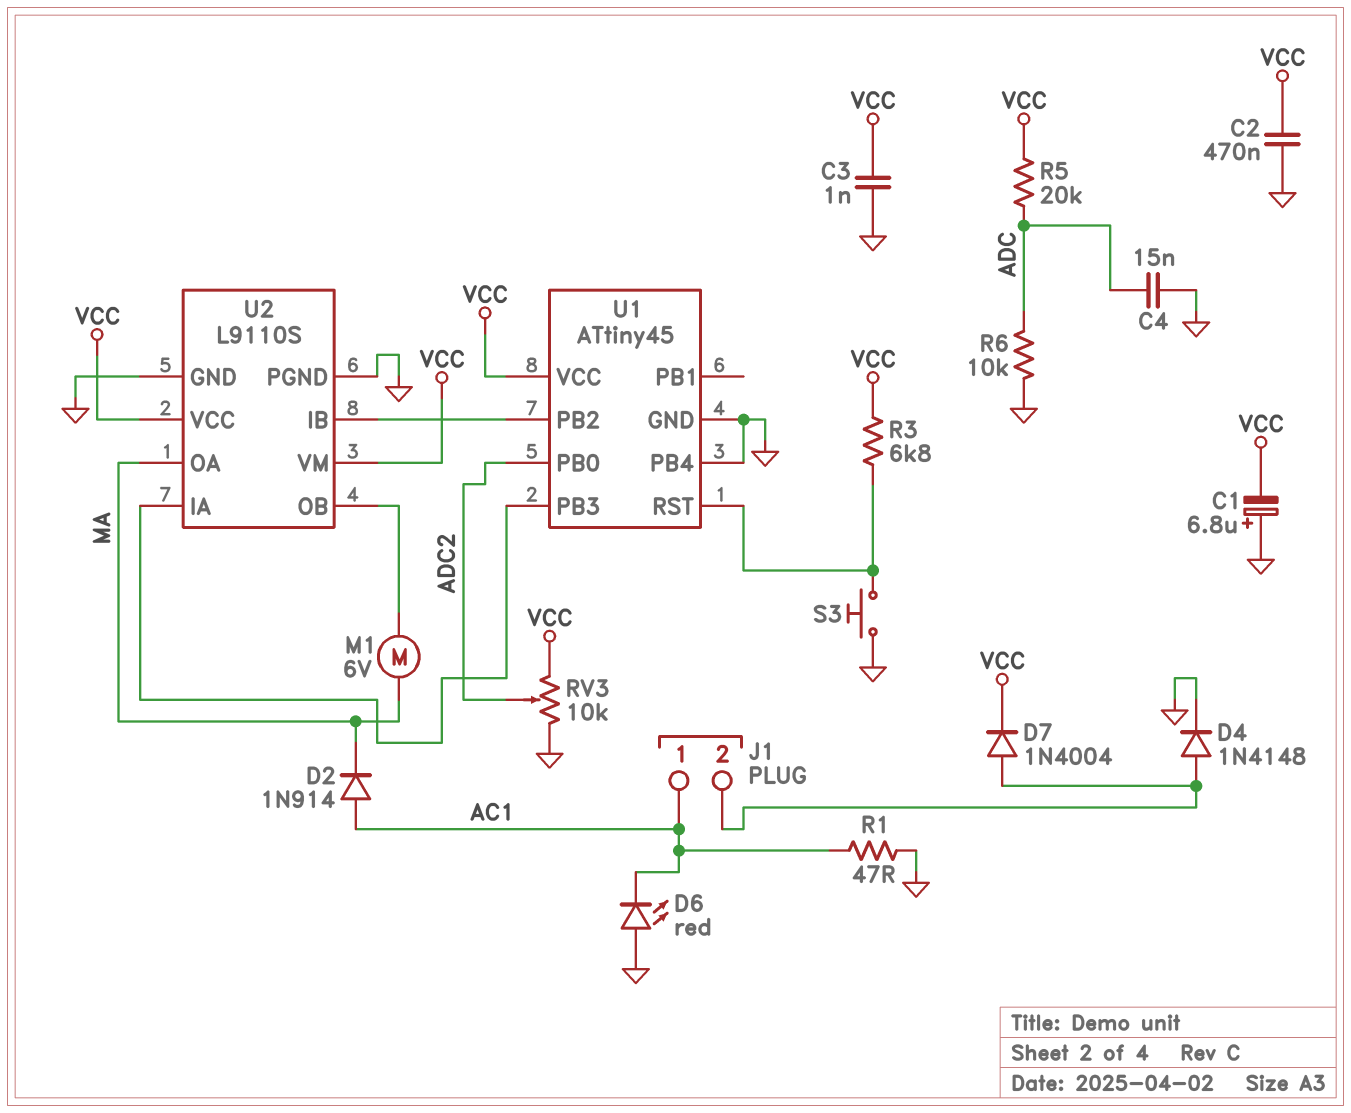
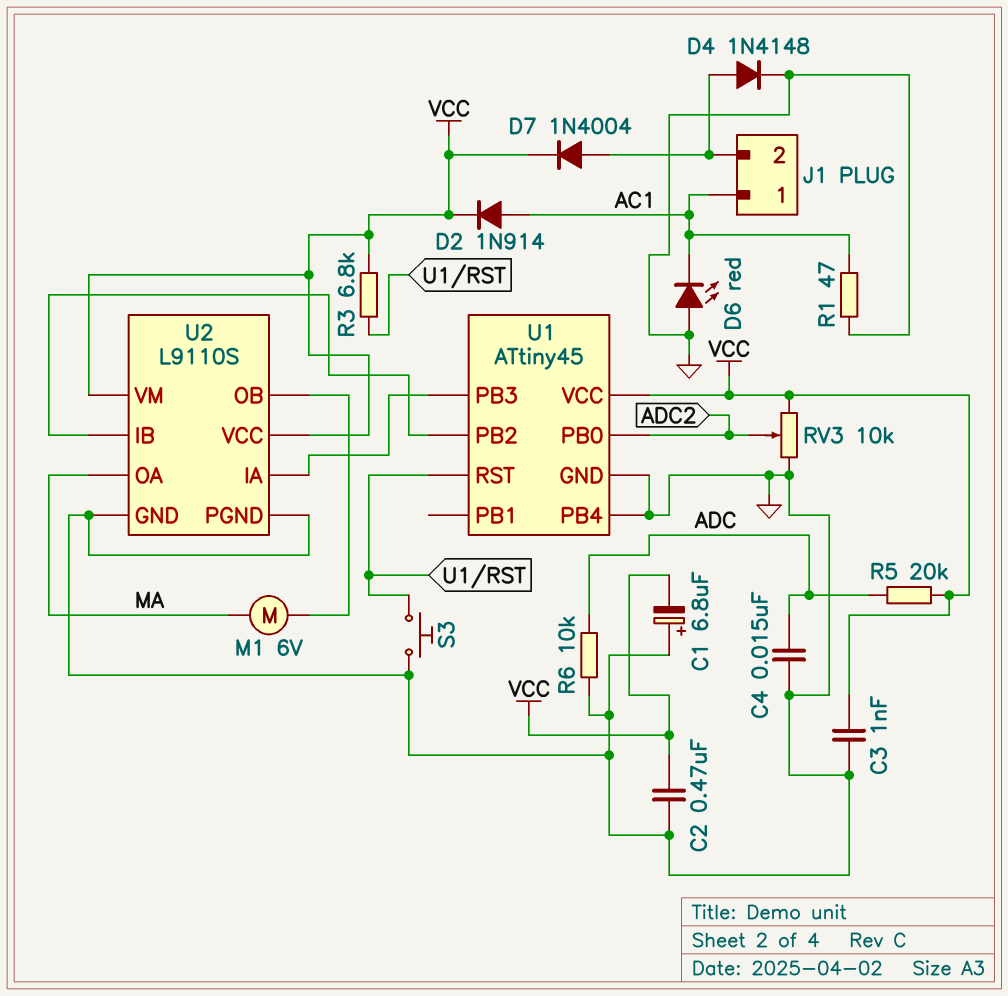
D2: diode 1N914 (A AC1, K MA) -> diode 1N914 (A AC1, K VCC)

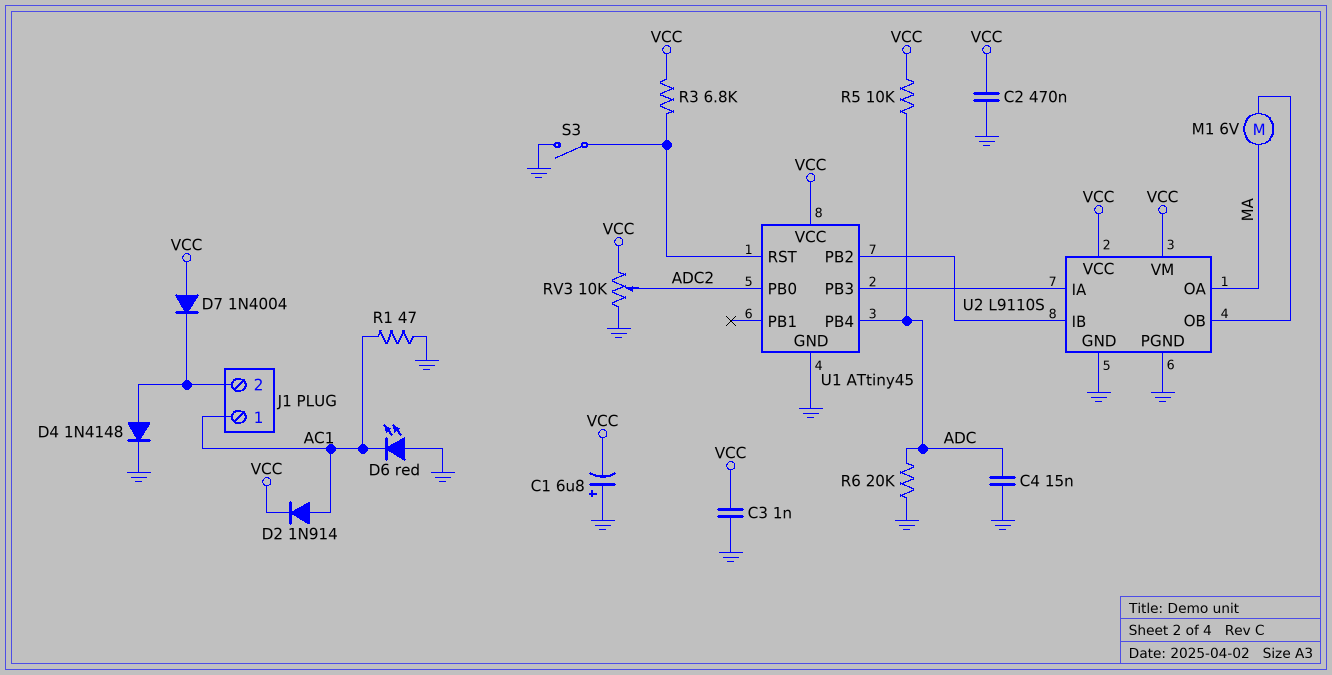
D7: diode 1N4004 (A J1/2, K VCC) -> diode 1N4004 (A VCC, K J1/2)
R5: 20k (ADC, VCC) -> 10k (ADC, VCC)
R6: 10k (ADC, GND) -> 20k (ADC, GND)
S3: button (GND, U1/RST) -> switch (GND, U1/RST)
U1 pin PB4: GND -> ADC

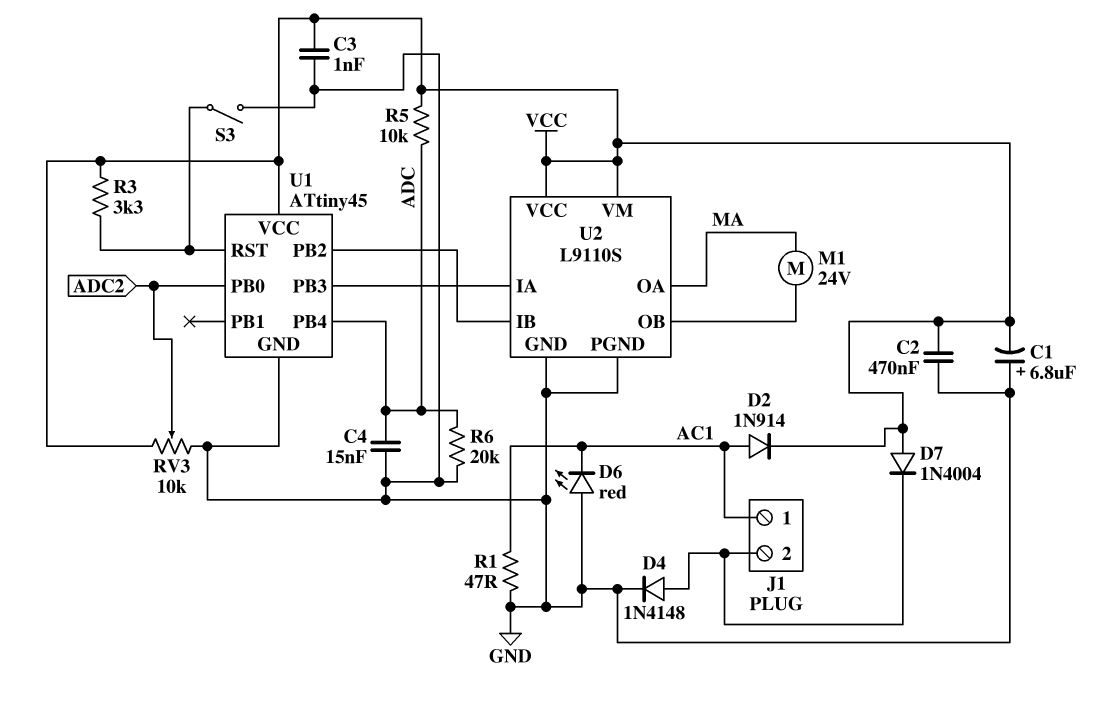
M1: motor 6V (MA, U2/OB) -> motor 24V (MA, U2/OB)
R3: 6.8k (U1/RST, VCC) -> 3.3k (U1/RST, VCC)

